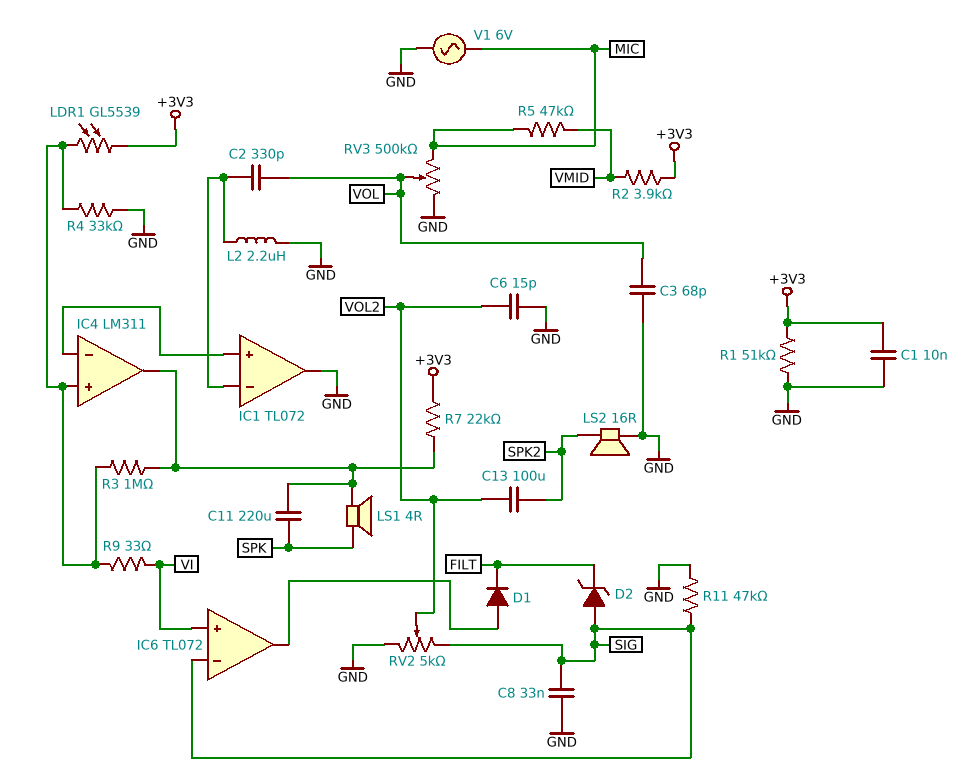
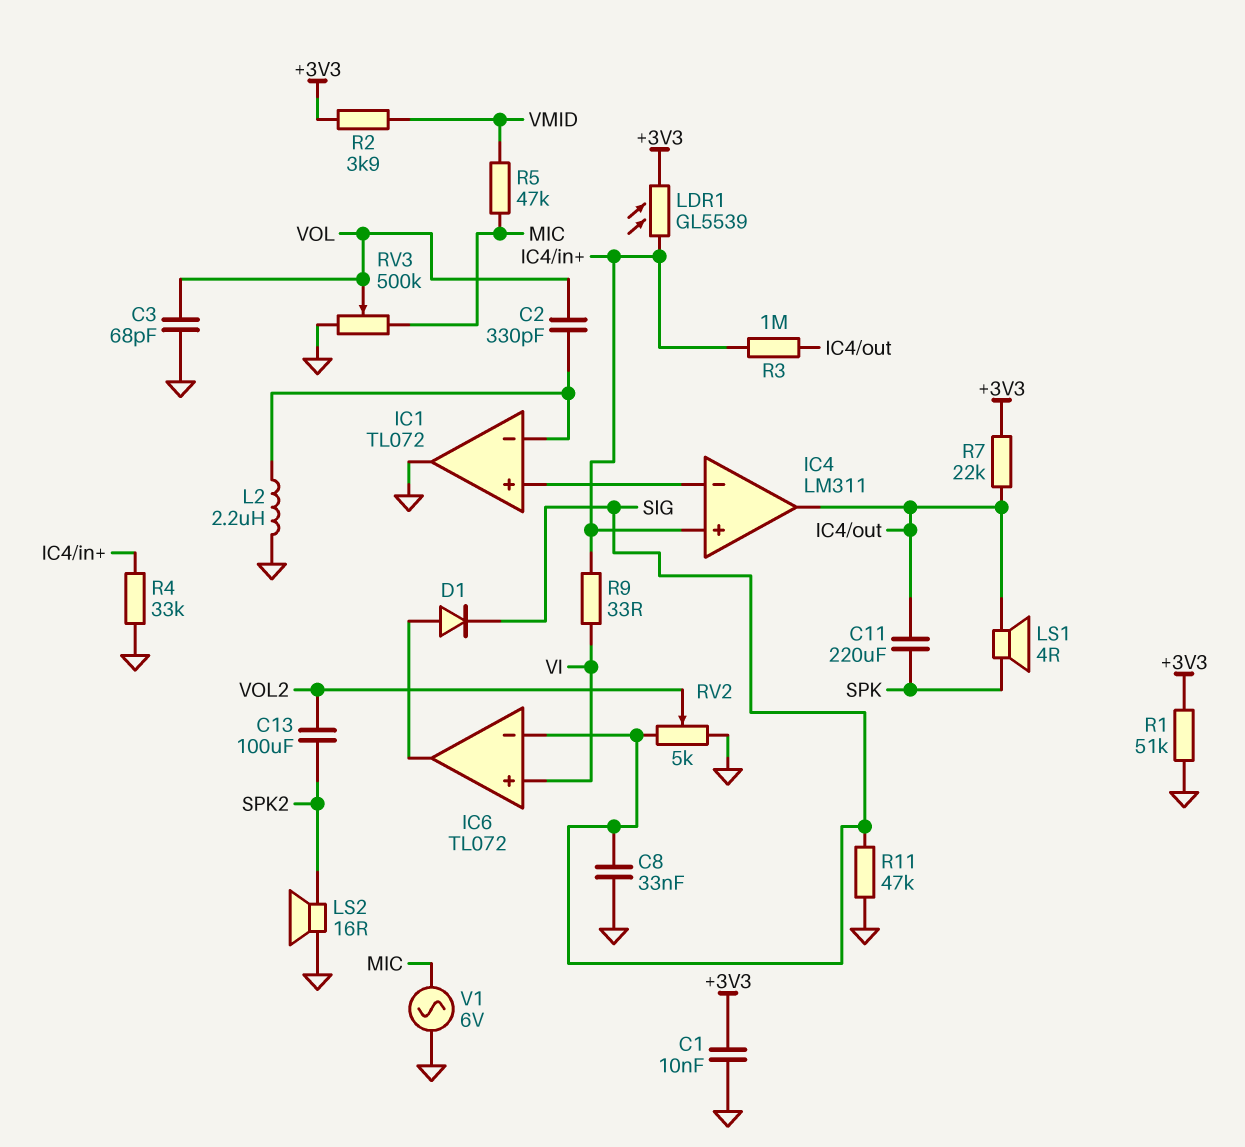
C6: 15pF (GND, VOL2) -> none
D1: diode (A IC6/out, K FILT) -> diode (A IC6/out, K SIG)
D2: zener (A SIG, K FILT) -> none

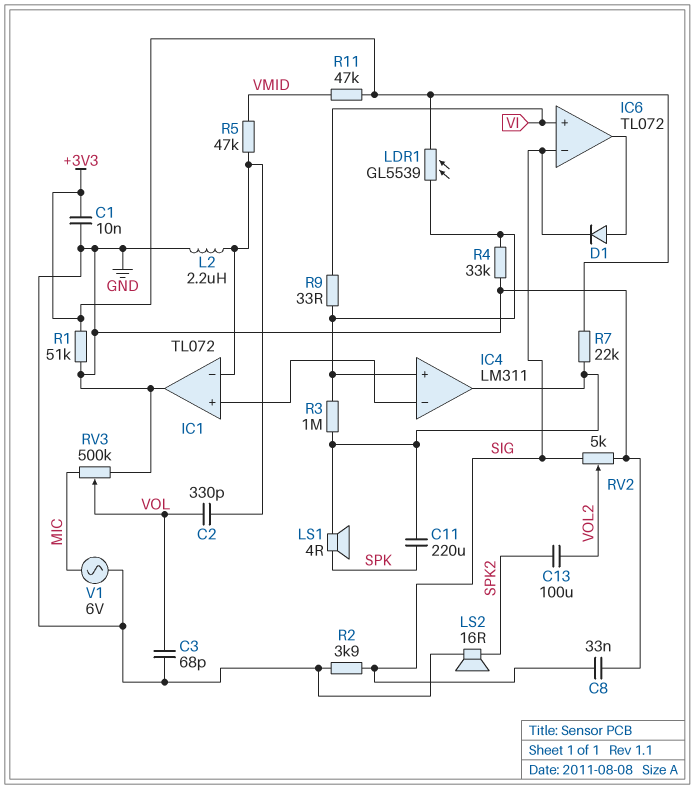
R2: 3.9k (+3V3, VMID) -> 3.9k (GND, SIG)
R5: 47k (MIC, VMID) -> 47k (IC1/in-, VMID)
R11: 47k (GND, SIG) -> 47k (+3V3, VMID)

